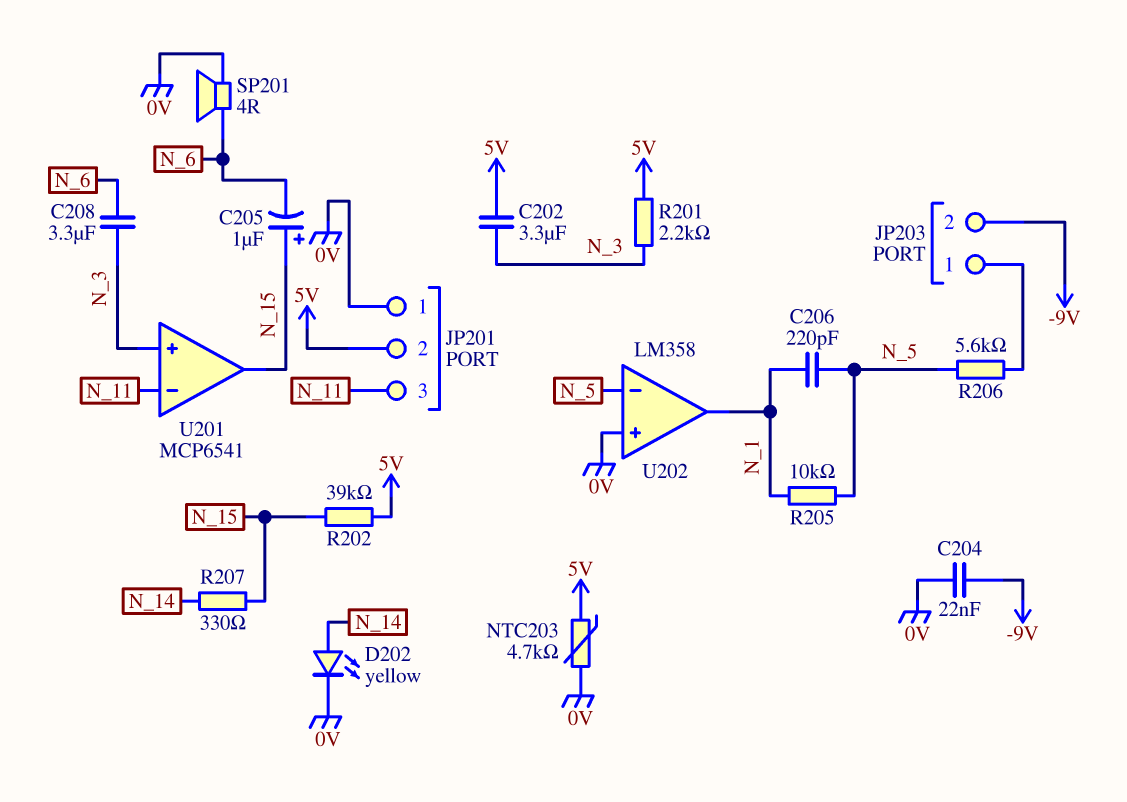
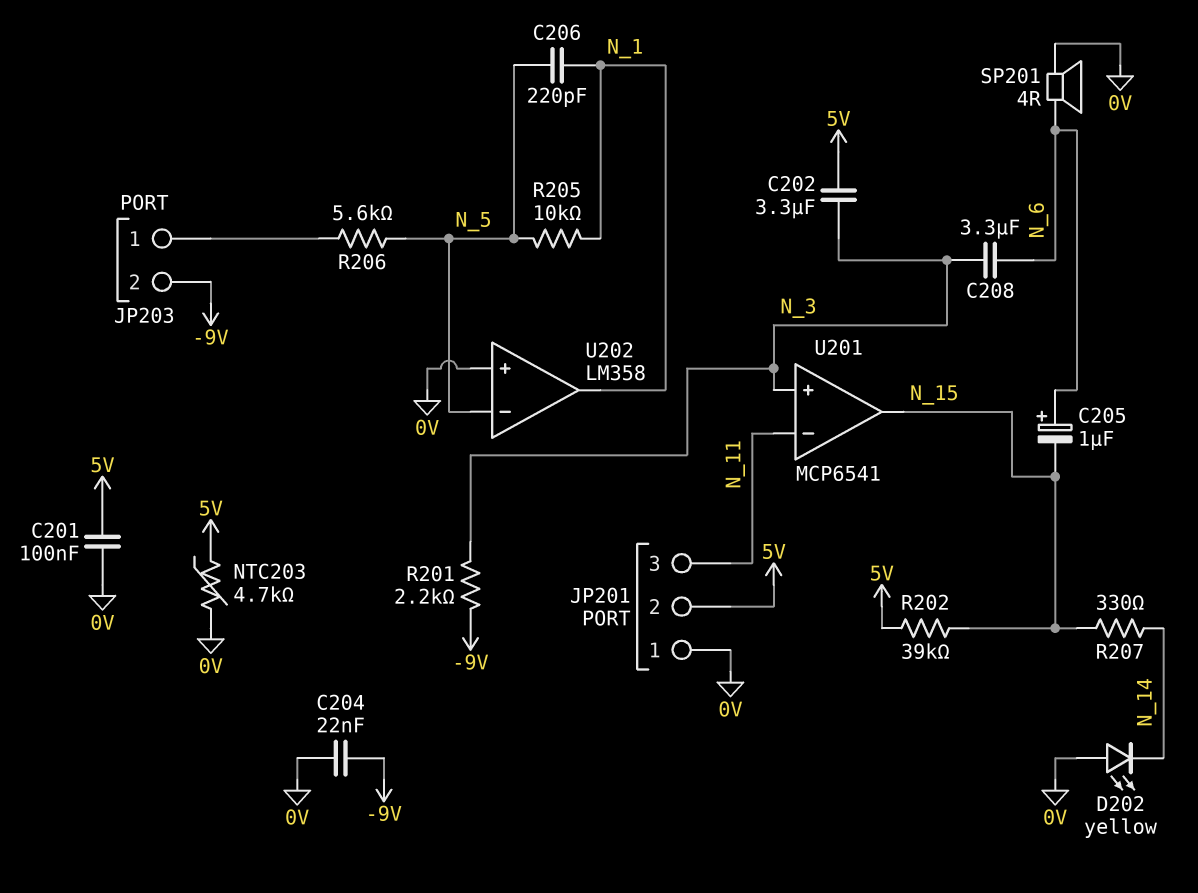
C201: none -> 100nF (0V, 5V)
C205: 1uF (plus N_15, minus N_6) -> 1uF (plus N_6, minus N_15)
D202: LED yellow (A N_14, K 0V) -> LED yellow (A 0V, K N_14)
R201: 2.2k (5V, N_3) -> 2.2k (-9V, N_3)

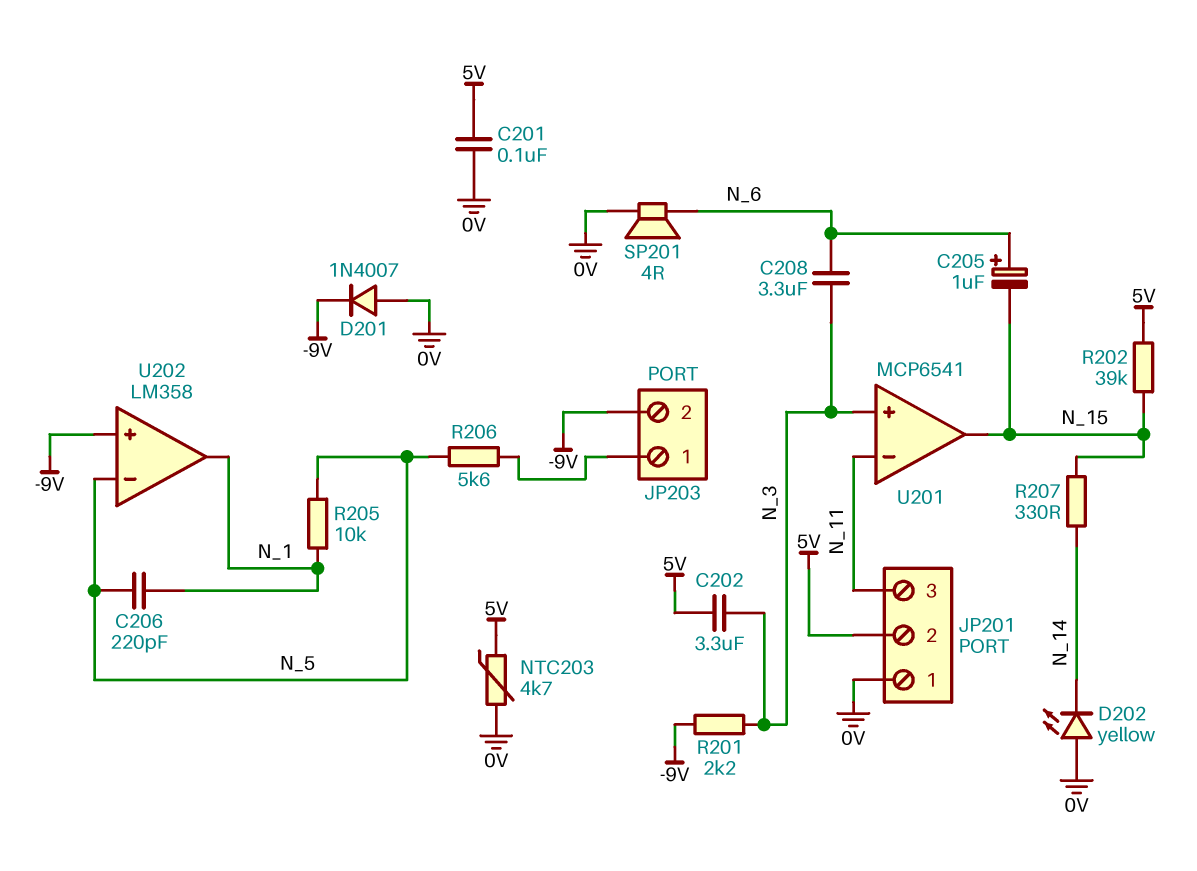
C204: 22nF (-9V, 0V) -> none
D201: none -> diode 1N4007 (A 0V, K -9V)
U202 pin in+: 0V -> -9V

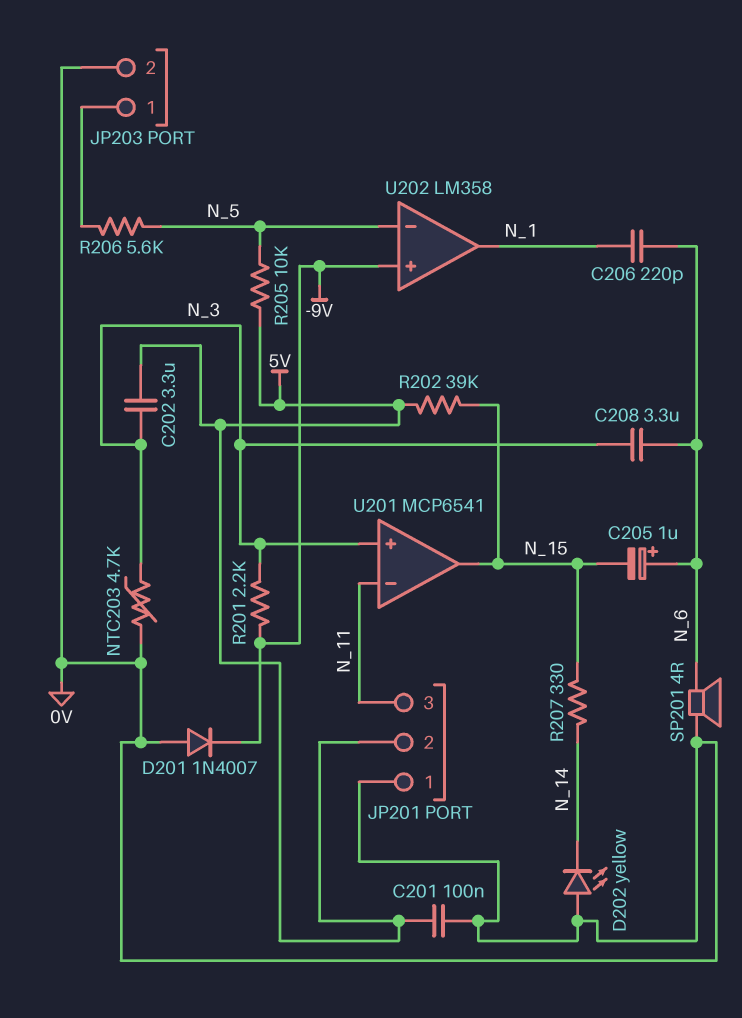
C206: 220pF (N_1, N_5) -> 220pF (N_1, N_6)
JP203 pin 2: -9V -> 0V
NTC203: 4.7k (0V, 5V) -> 4.7k (0V, N_3)
R205: 10k (N_1, N_5) -> 10k (5V, N_5)

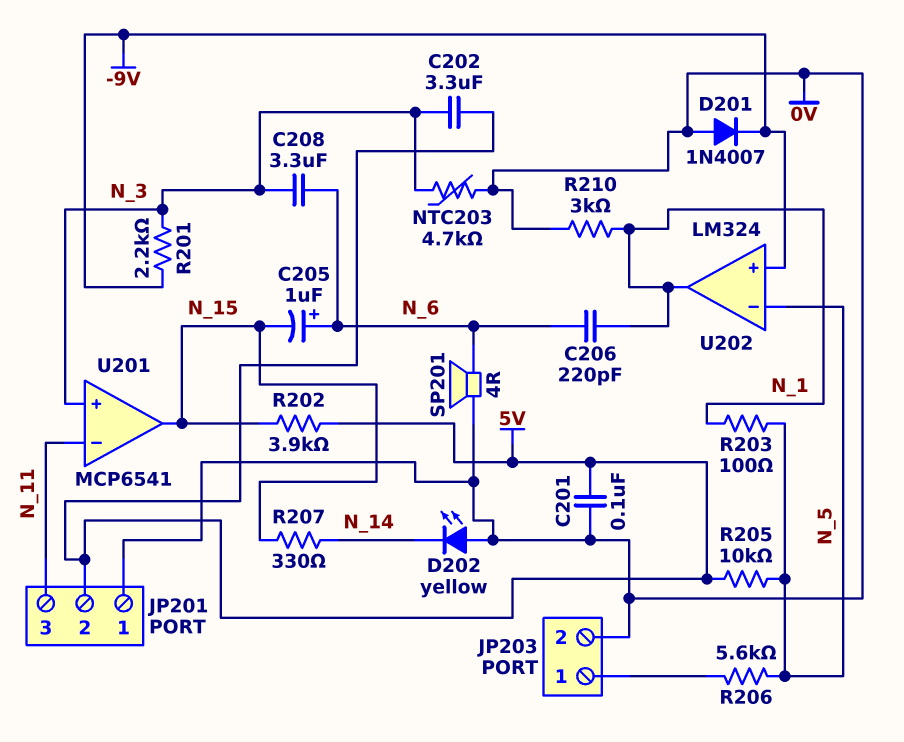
R202: 39k (5V, N_15) -> 3.9k (5V, N_15)
R203: none -> 100 (N_1, N_5)
R210: none -> 3k (0V, N_1)
U202: LM358 -> LM324

